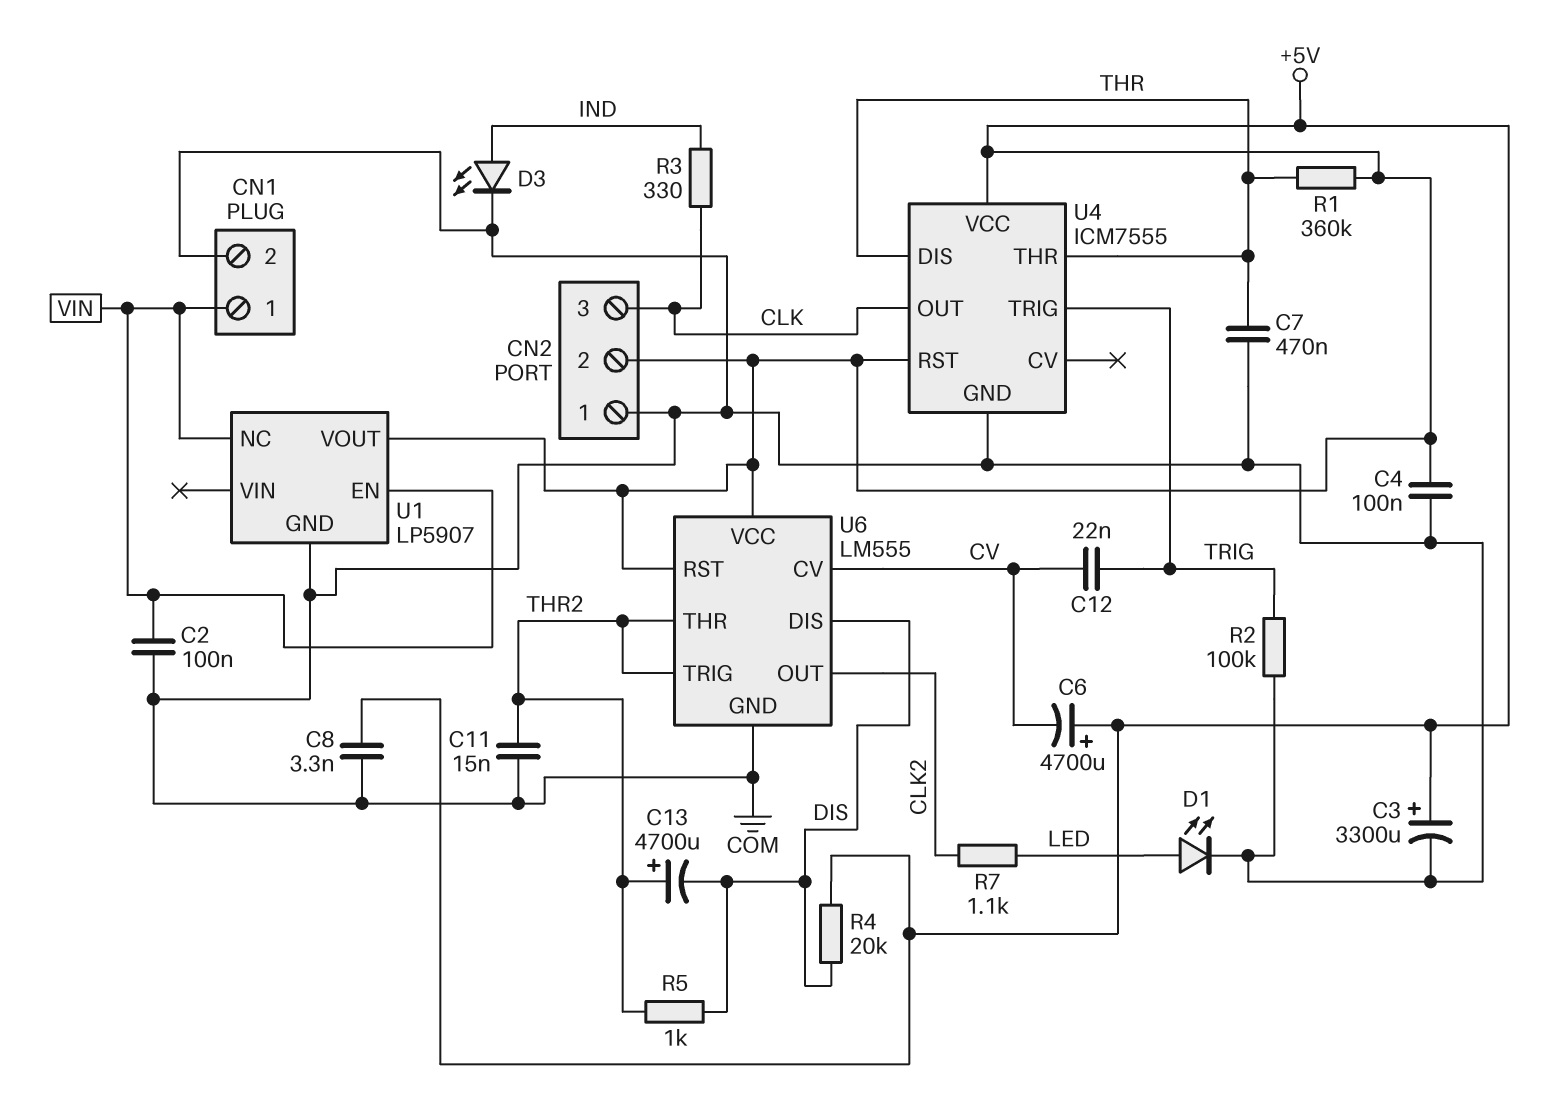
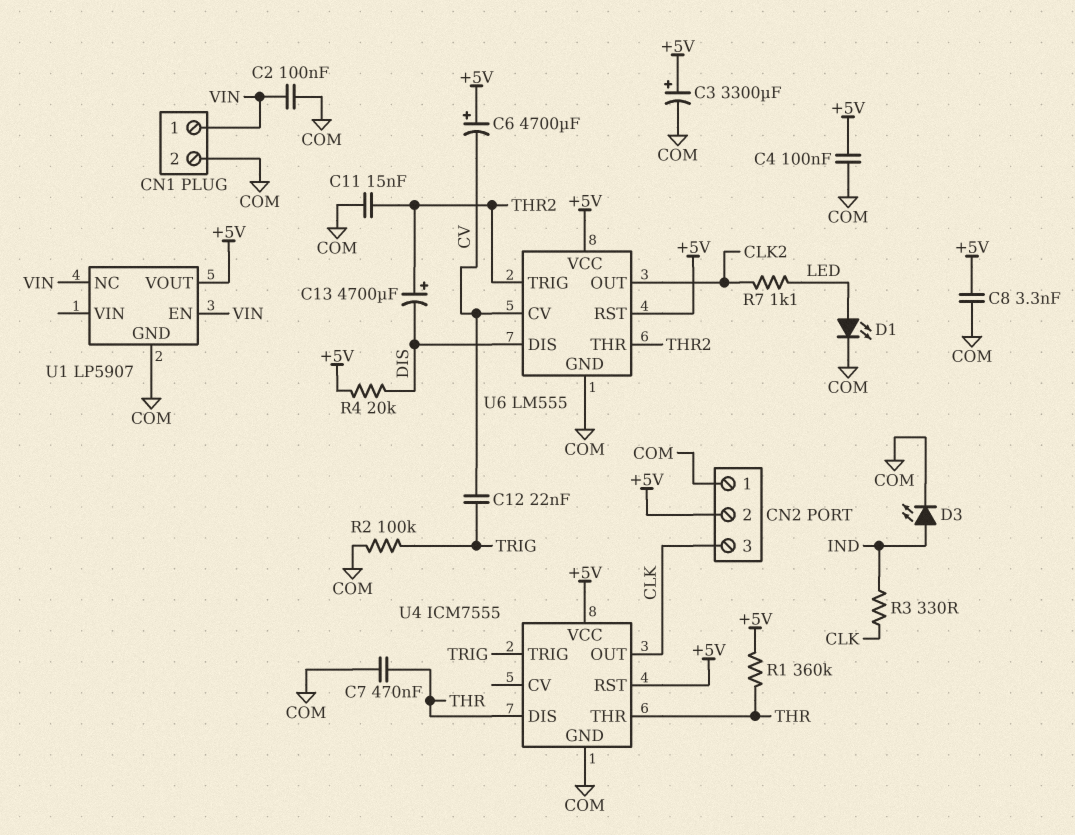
R5: 1k (DIS, THR2) -> none

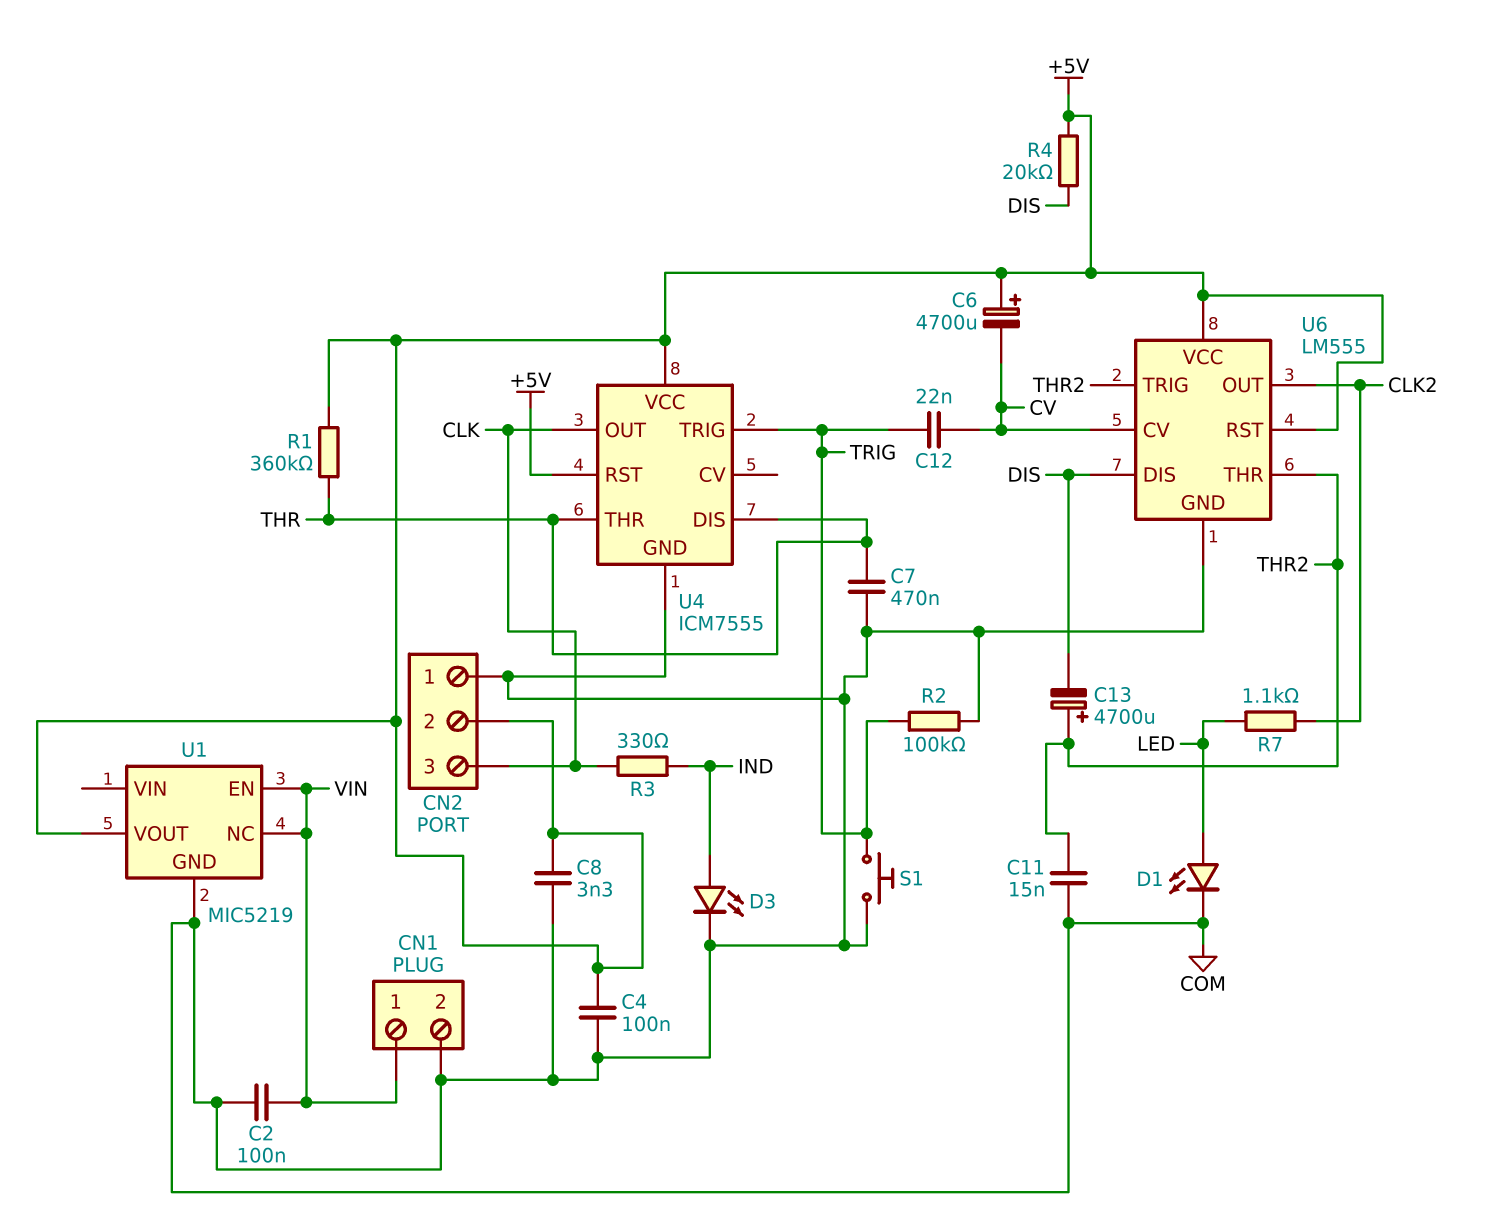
C3: 3300uF (plus +5V, minus COM) -> none
S1: none -> button (COM, TRIG)
U1: LP5907 -> MIC5219

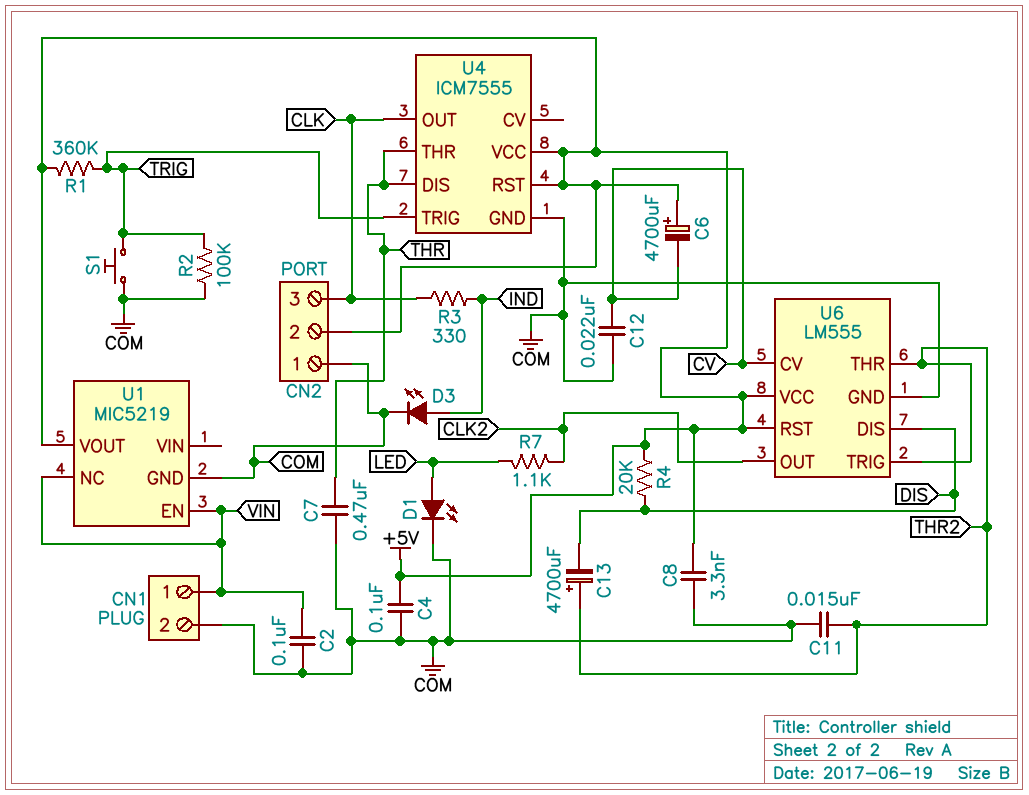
C12: 22nF (CV, TRIG) -> 22nF (COM, CV)
R1: 360k (+5V, THR) -> 360k (+5V, TRIG)

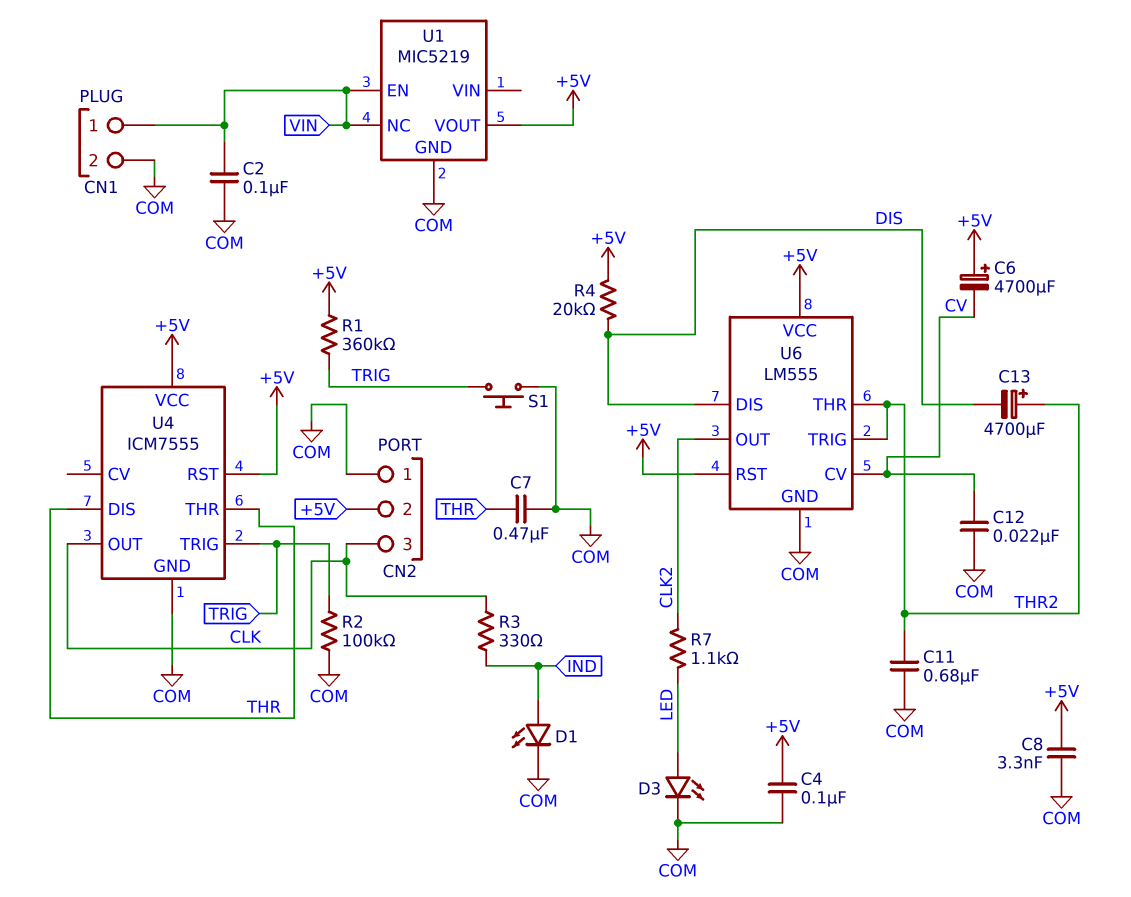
C11: 15nF (COM, THR2) -> 680nF (COM, THR2)
D1: LED (A LED, K COM) -> LED (A IND, K COM)
D3: LED (A IND, K COM) -> LED (A LED, K COM)

